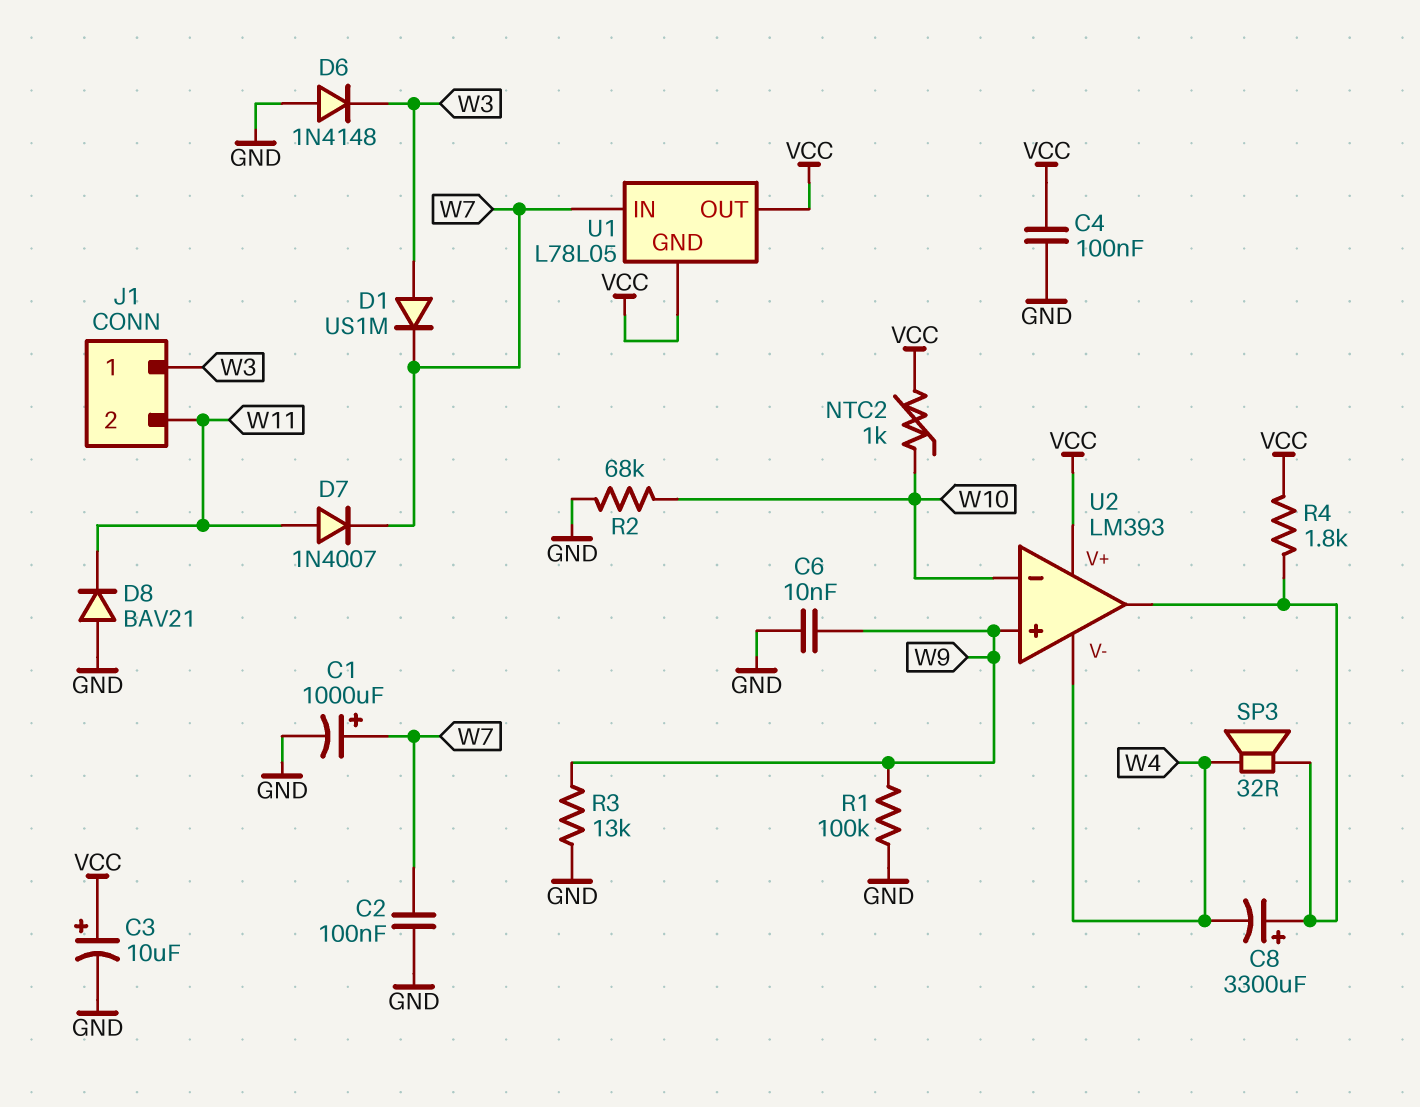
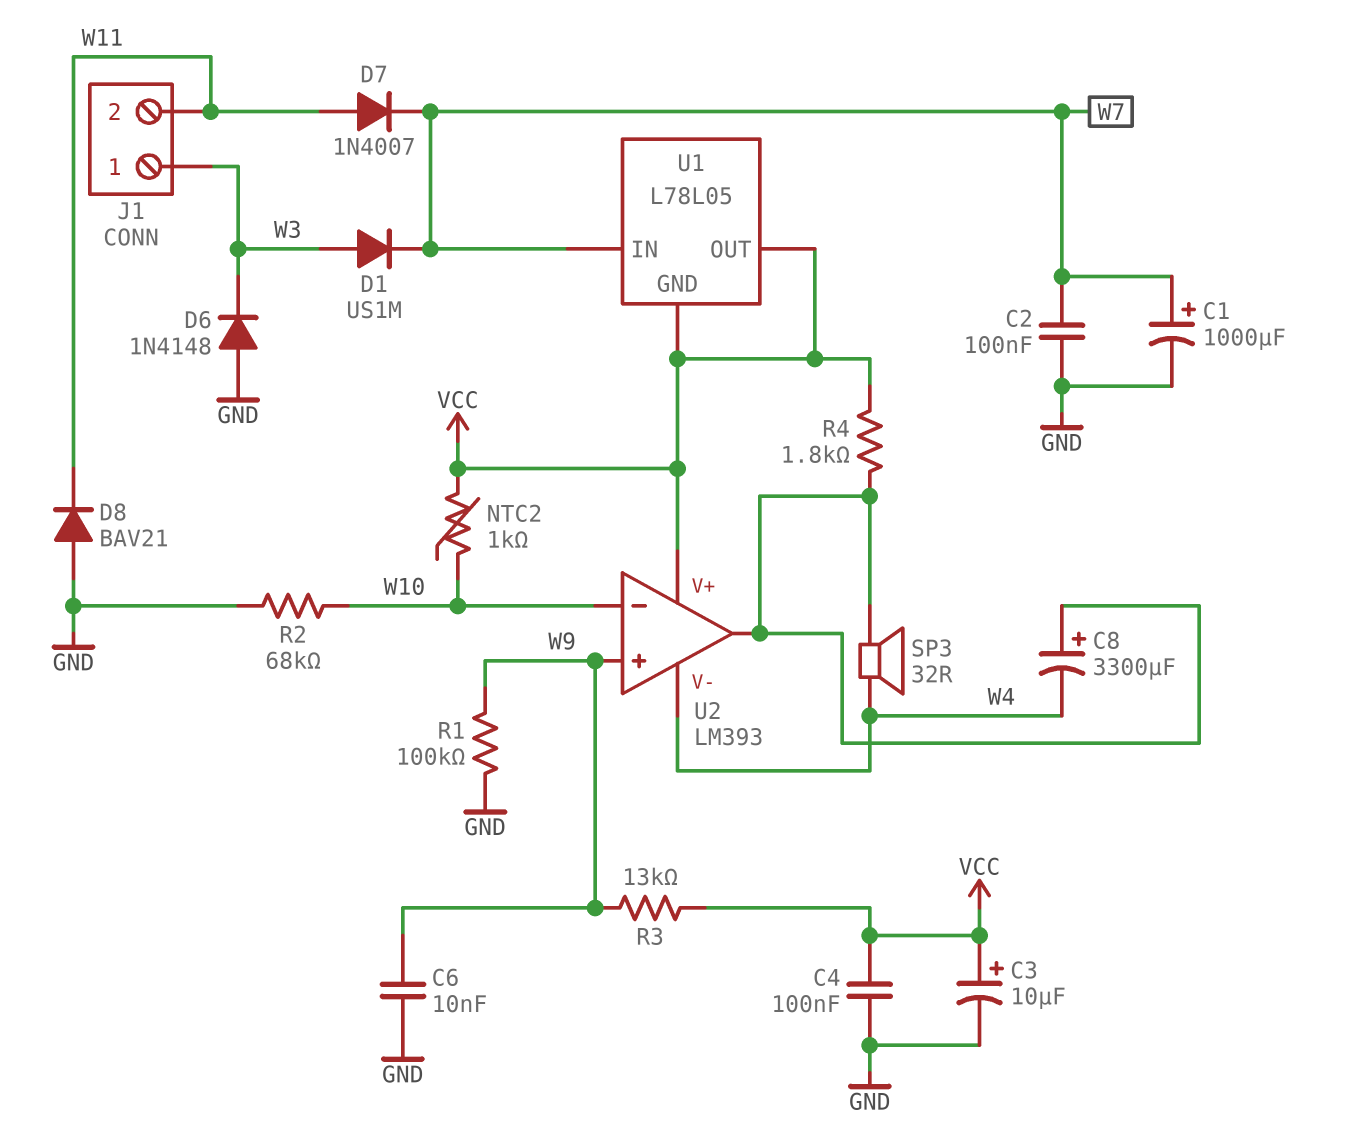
R3: 13k (GND, W9) -> 13k (VCC, W9)

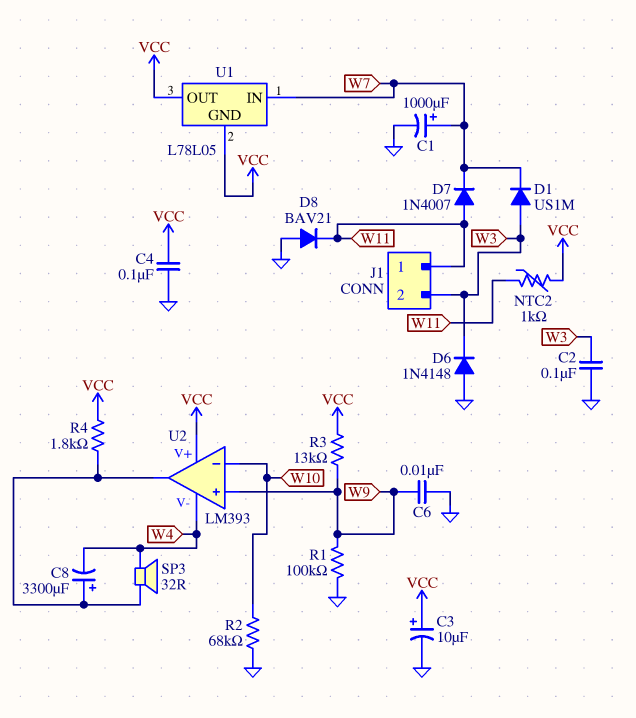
C2: 100nF (GND, W7) -> 100nF (GND, W3)
J1 pin 1: W3 -> W11
J1 pin 2: W11 -> W3
NTC2: 1k (VCC, W10) -> 1k (VCC, W11)

